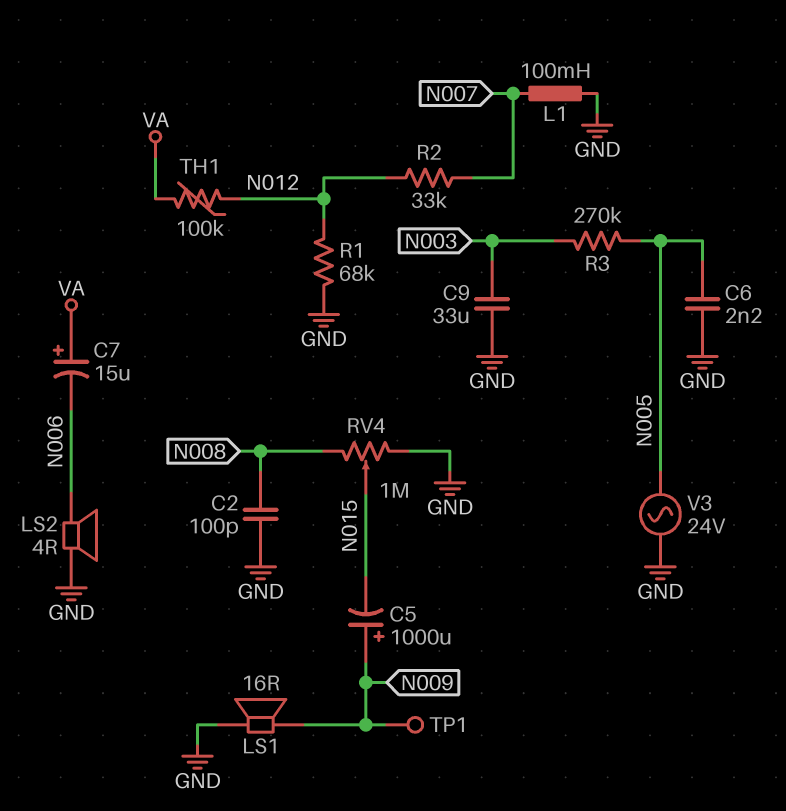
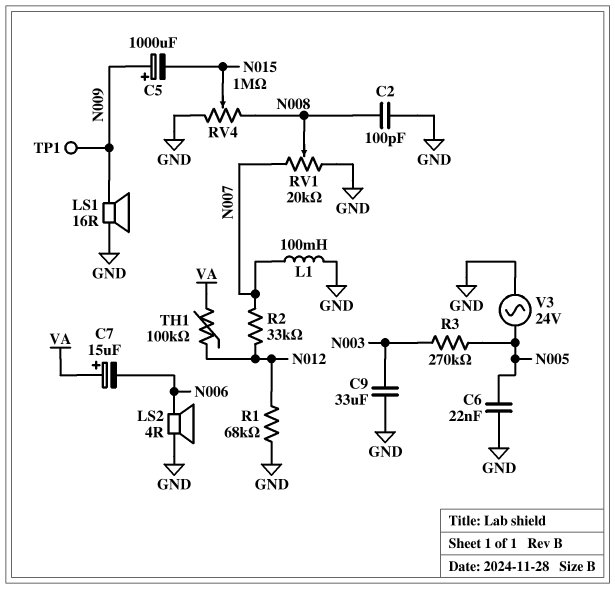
C6: 2.2nF (GND, N005) -> 22nF (GND, N005)
RV1: none -> 20k (GND, N007, wiper N008)

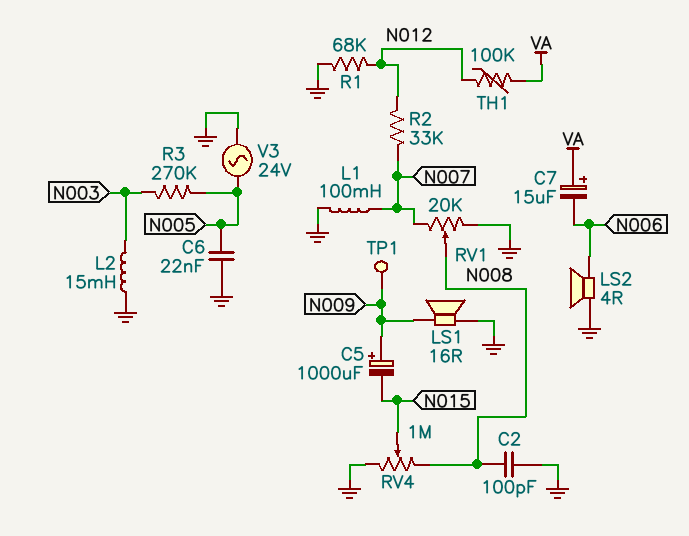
C9: 33uF (GND, N003) -> none
L2: none -> 15mH (GND, N003)

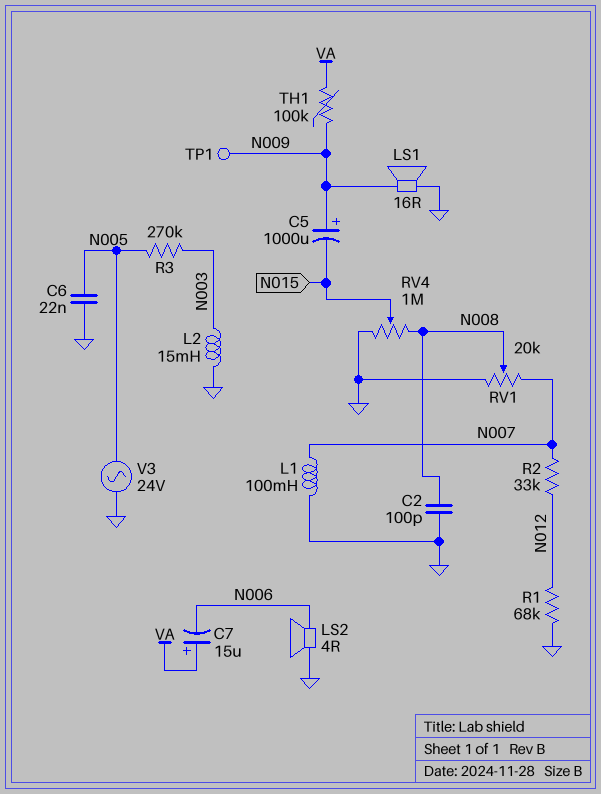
TH1: 100k (N012, VA) -> 100k (N009, VA)

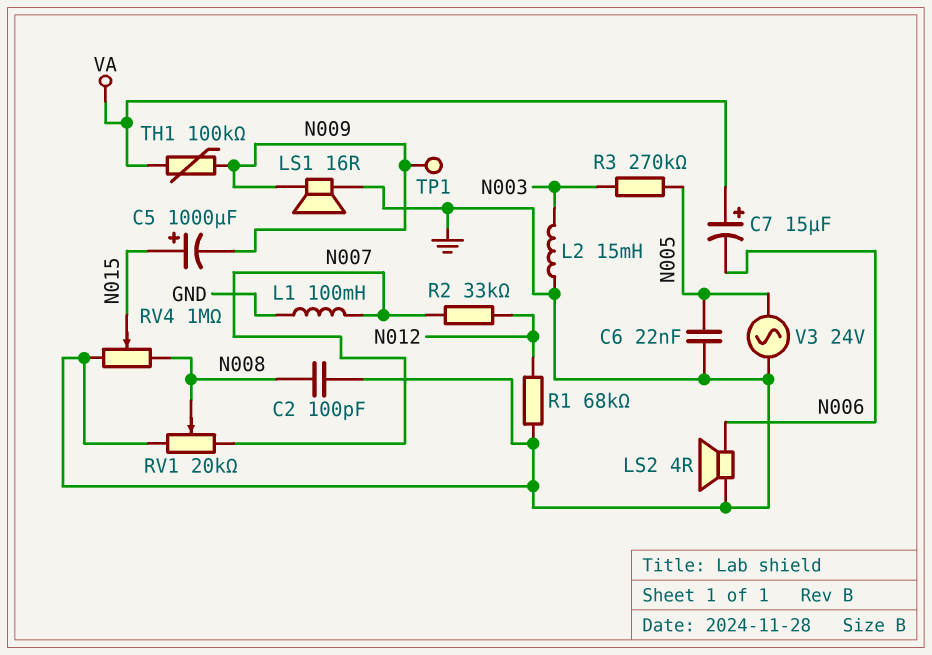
C5: 1000uF (plus N009, minus N015) -> 1000uF (plus N015, minus N009)

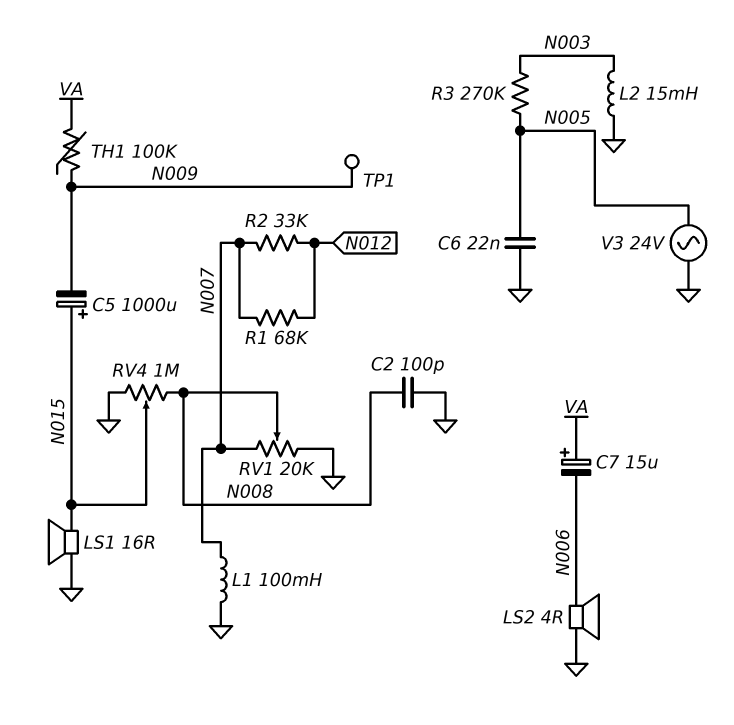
LS1: speaker 16R (GND, N009) -> speaker 16R (GND, N015)
R1: 68k (GND, N012) -> 68k (N007, N012)

